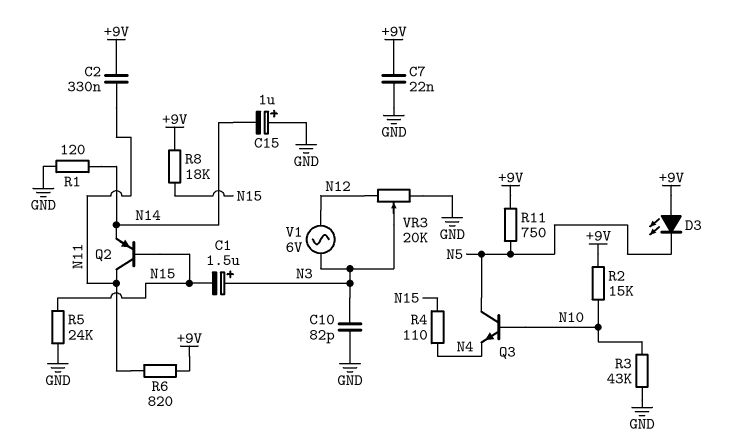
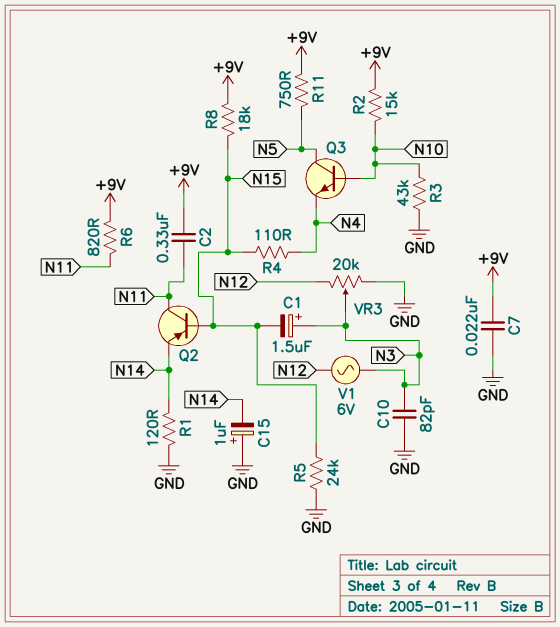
D3: LED (A +9V, K N5) -> none

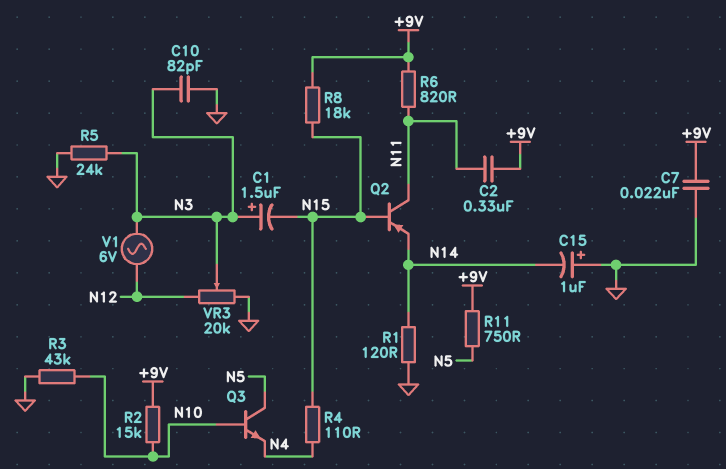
R5: 24k (GND, N15) -> 24k (GND, N3)

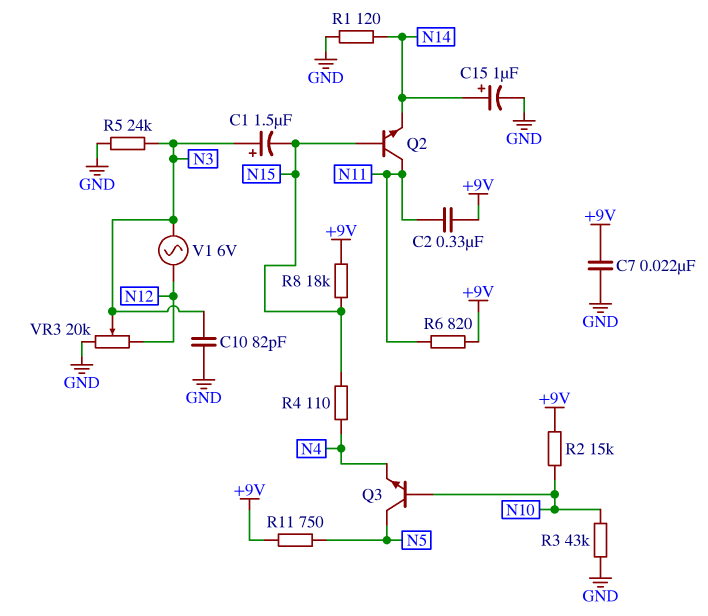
C15: 1uF (plus GND, minus N14) -> 1uF (plus N14, minus GND)
Q2: PNP (B N15, C N11, E N14) -> NPN (B N15, C N11, E N14)

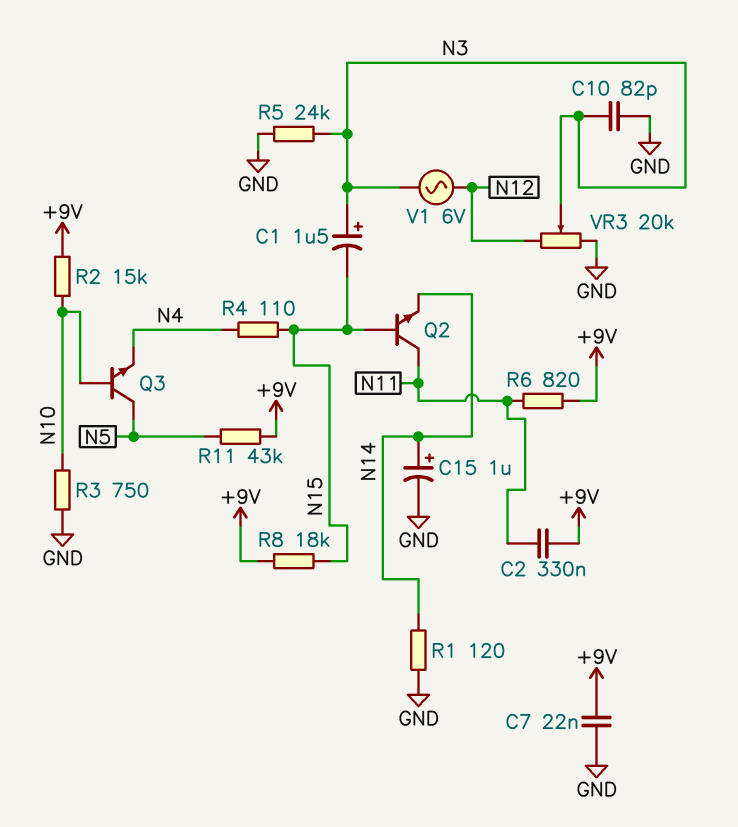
R3: 43k (GND, N10) -> 750 (GND, N10)
R11: 750 (+9V, N5) -> 43k (+9V, N5)

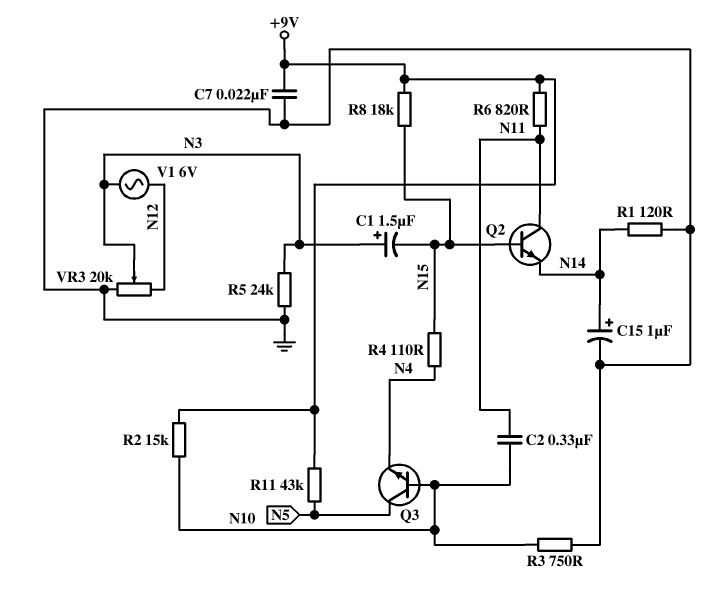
C2: 330nF (+9V, N11) -> 330nF (N10, N11)
C10: 82pF (GND, N3) -> none

